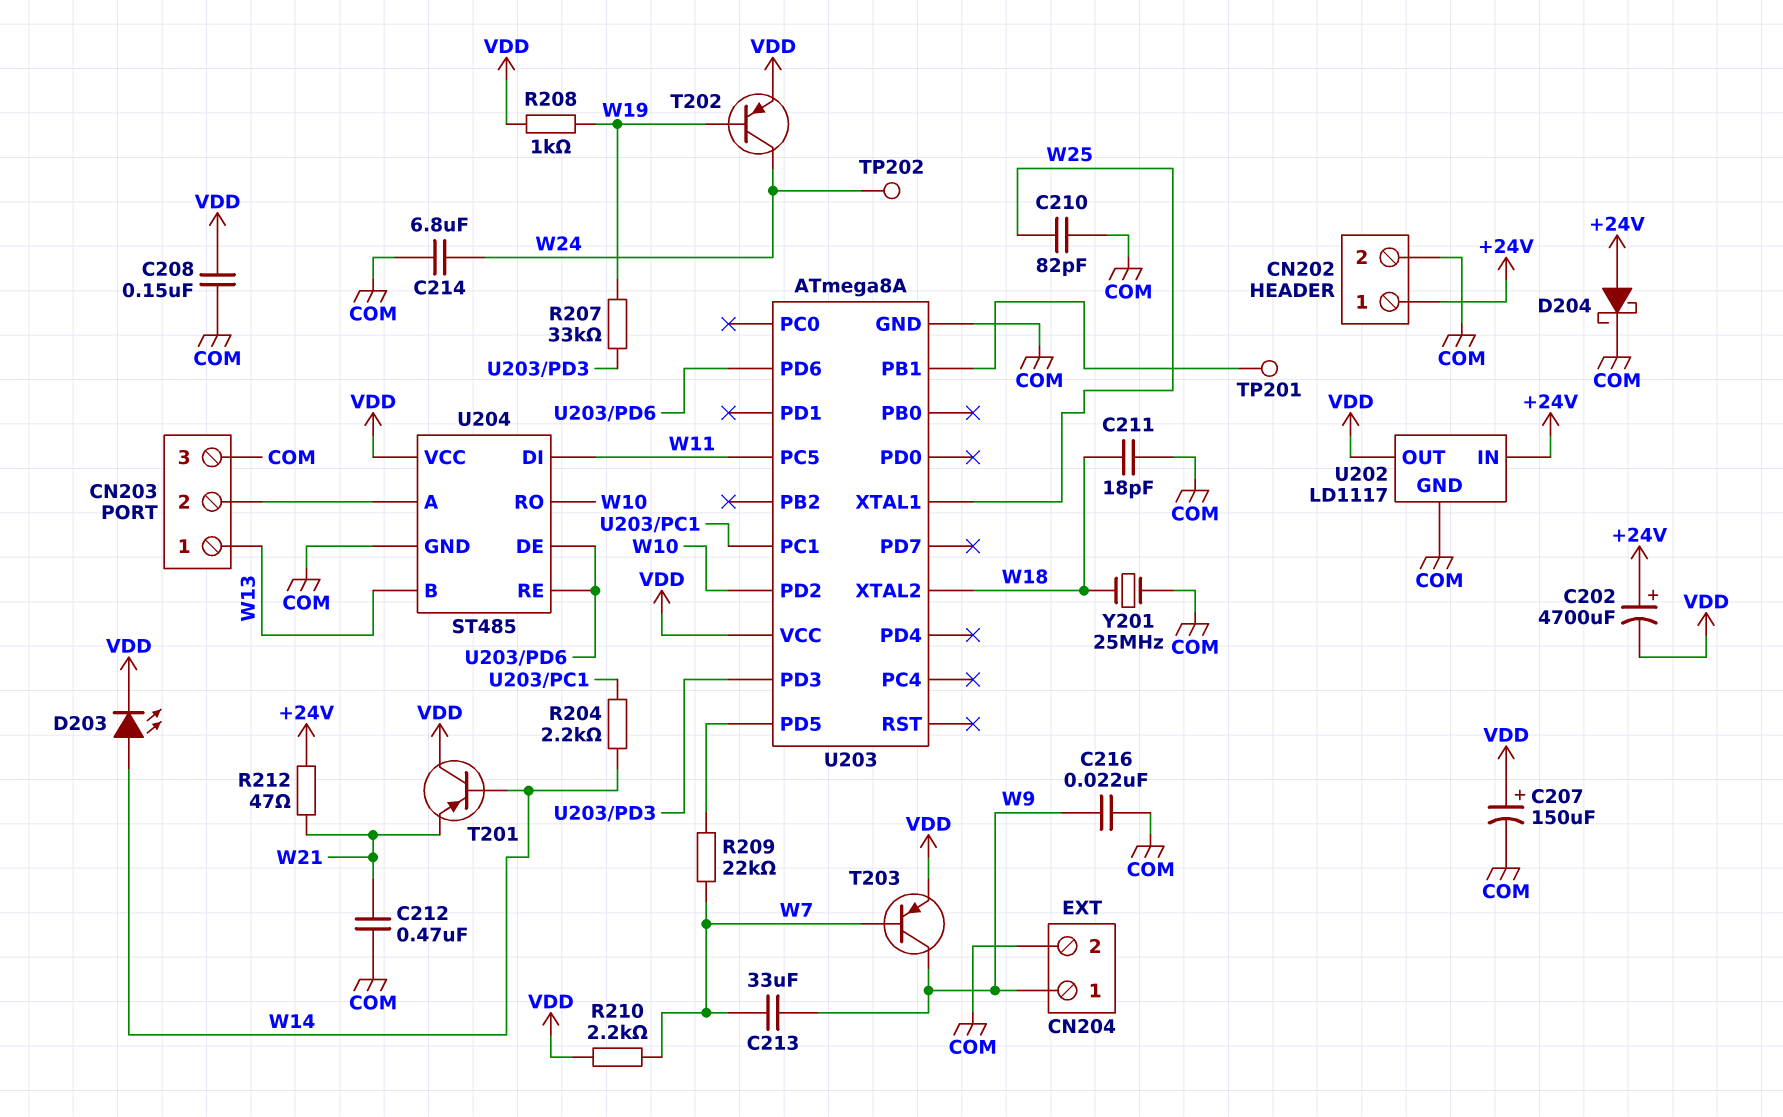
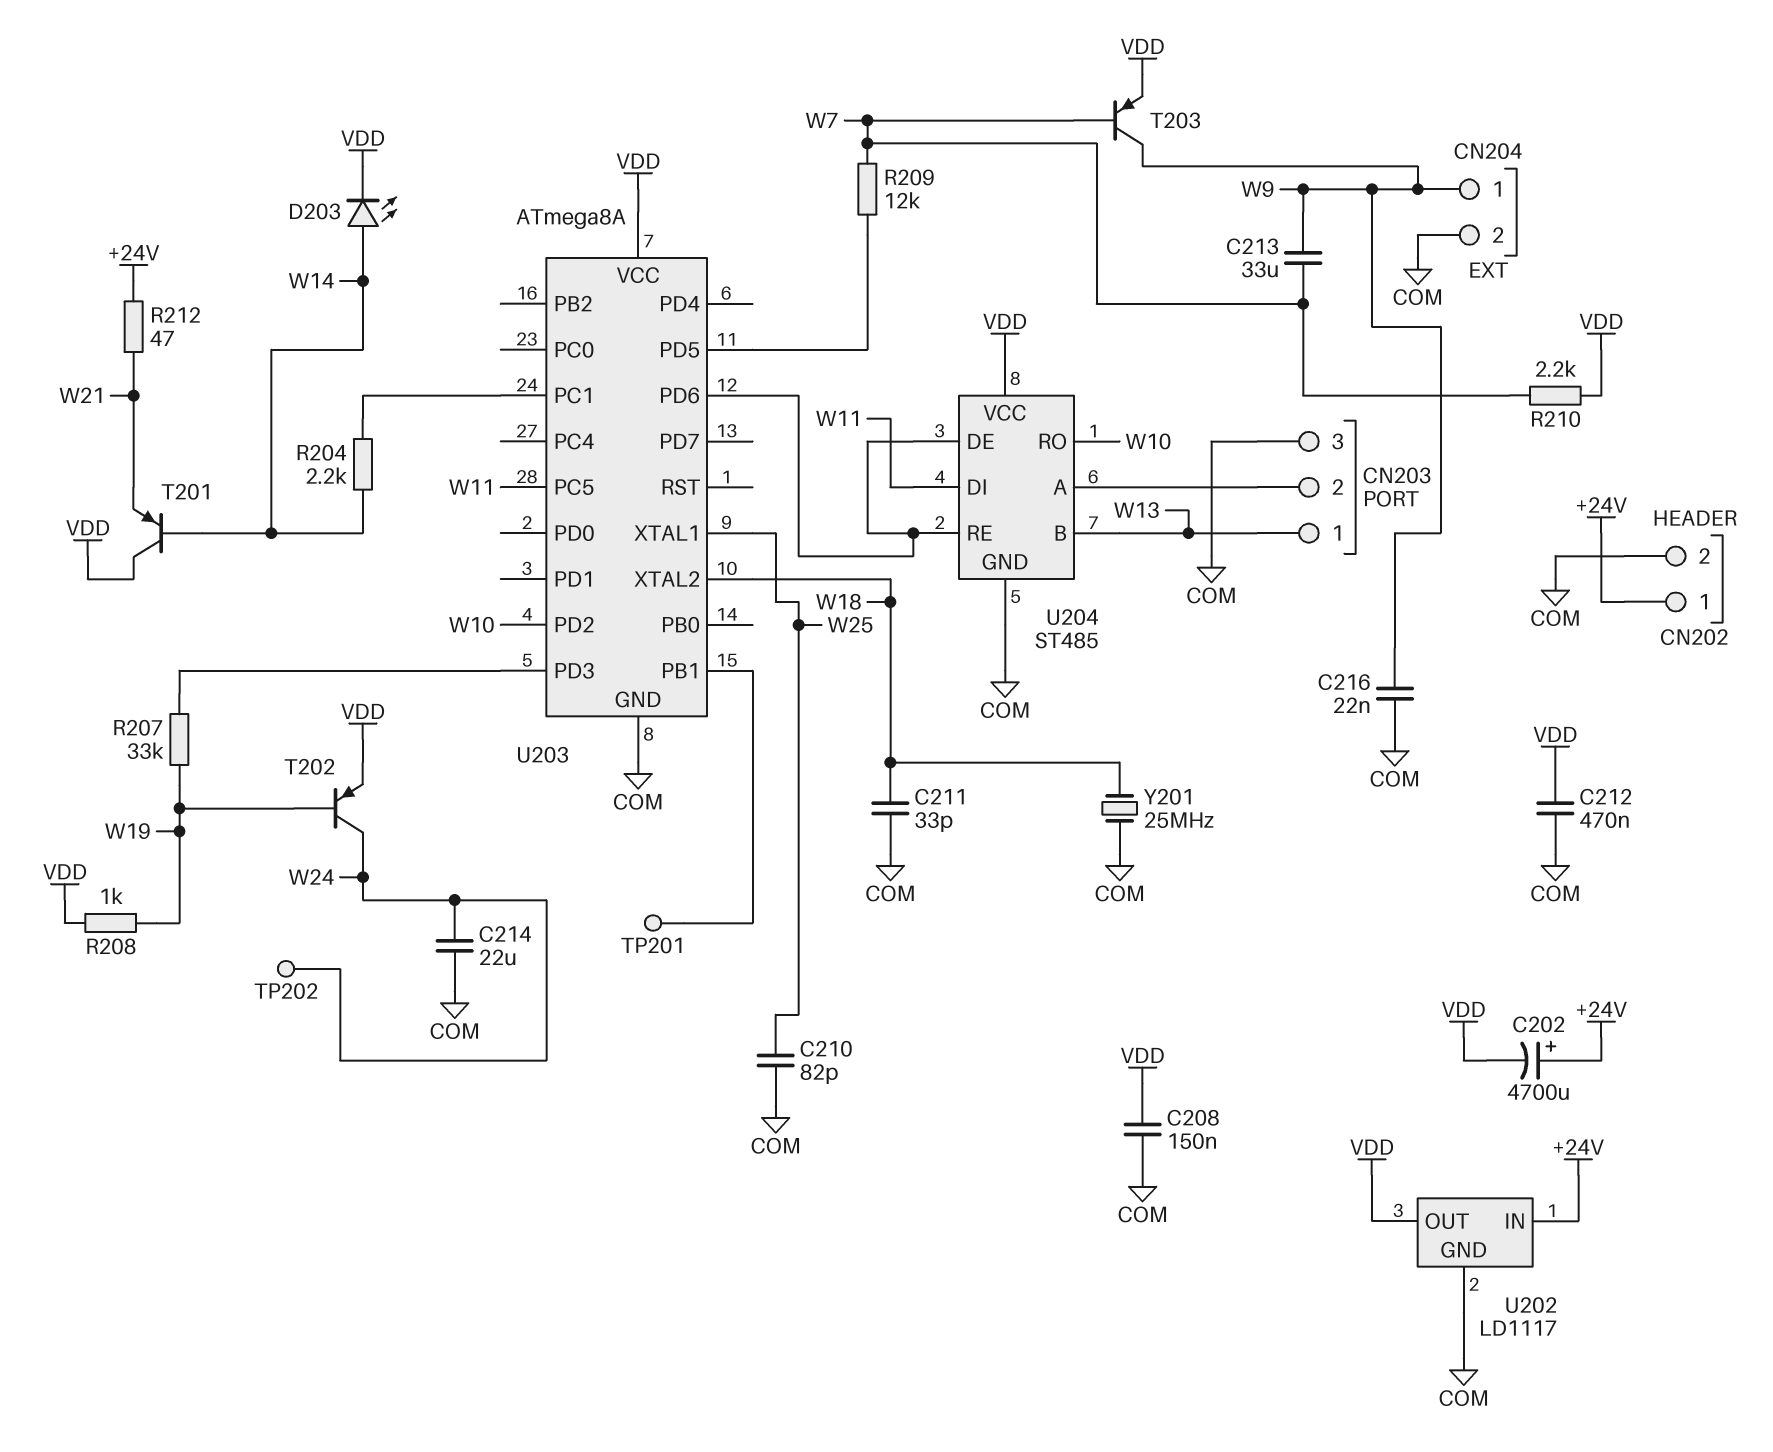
C207: 150uF (plus VDD, minus COM) -> none
C211: 18pF (COM, W18) -> 33pF (COM, W18)
C212: 470nF (COM, W21) -> 470nF (COM, VDD)
C214: 6.8uF (COM, W24) -> 22uF (COM, W24)
D204: schottky (A +24V, K COM) -> none
R209: 22k (U203/PD5, W7) -> 12k (U203/PD5, W7)

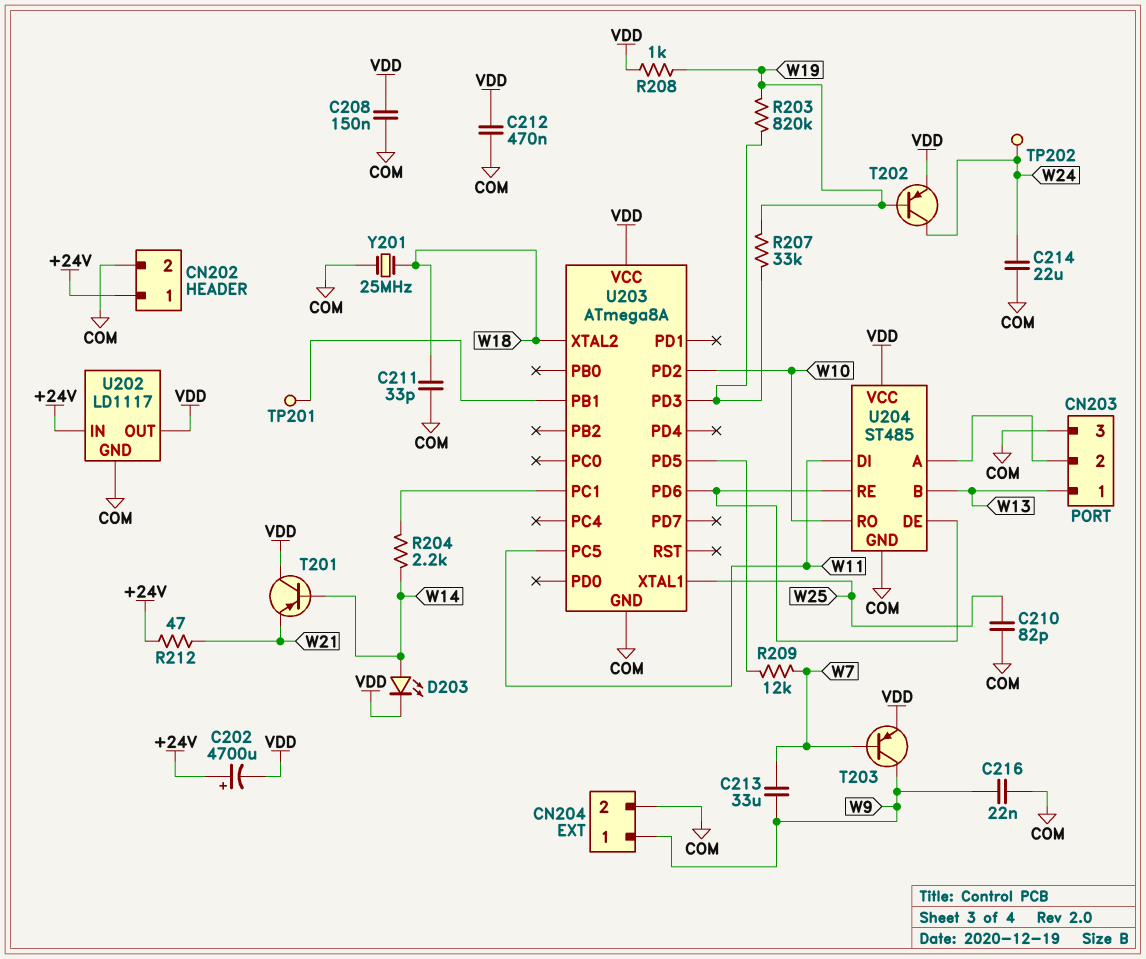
R203: none -> 820k (U203/PD3, W19)
R210: 2.2k (VDD, W7) -> none

